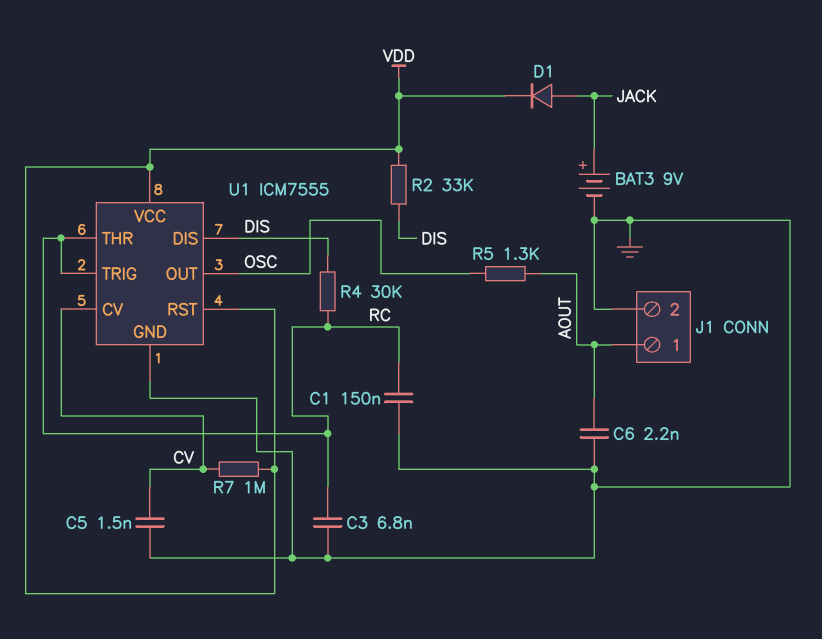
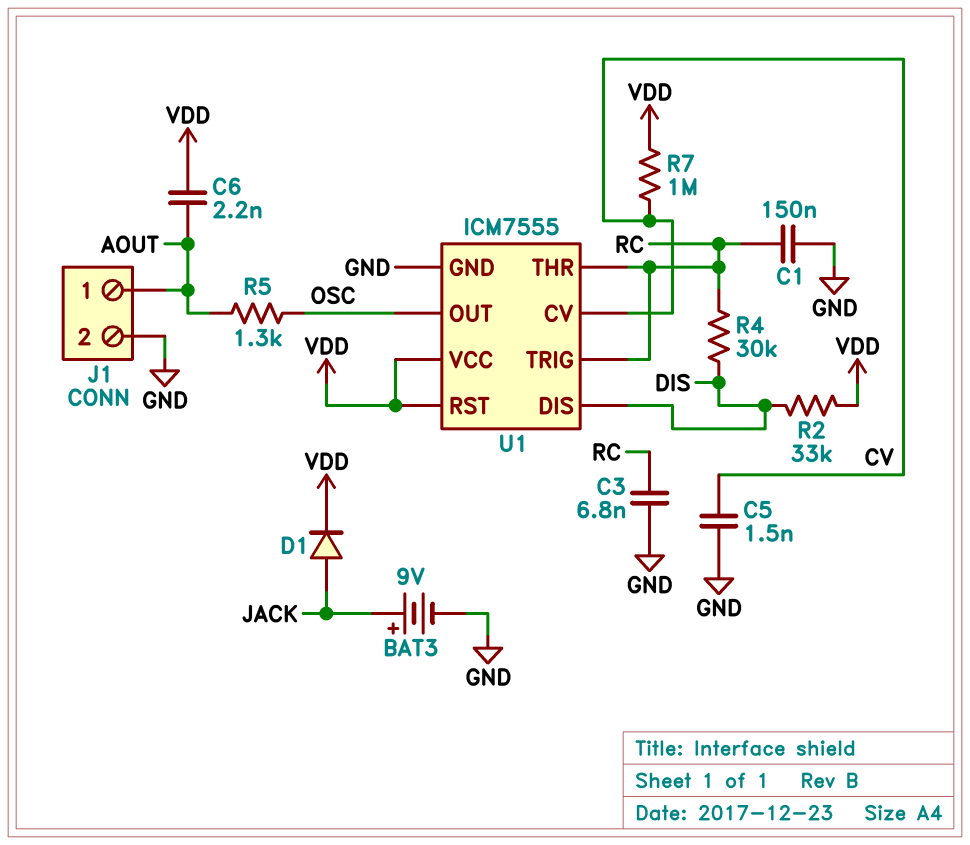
C6: 2.2nF (AOUT, GND) -> 2.2nF (AOUT, VDD)

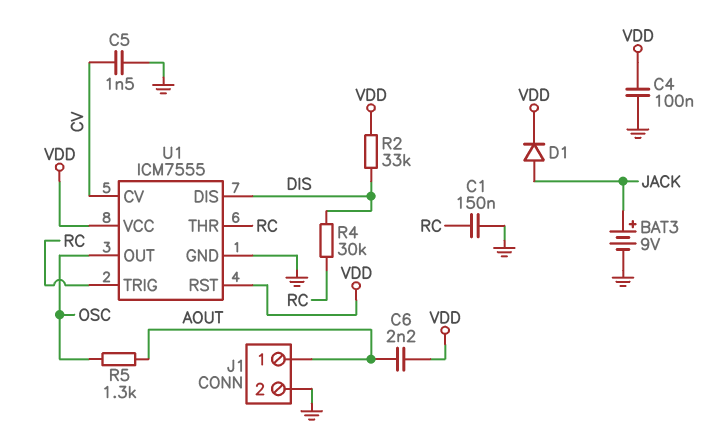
C3: 6.8nF (GND, RC) -> none
C4: none -> 100nF (GND, VDD)
R7: 1M (CV, VDD) -> none

